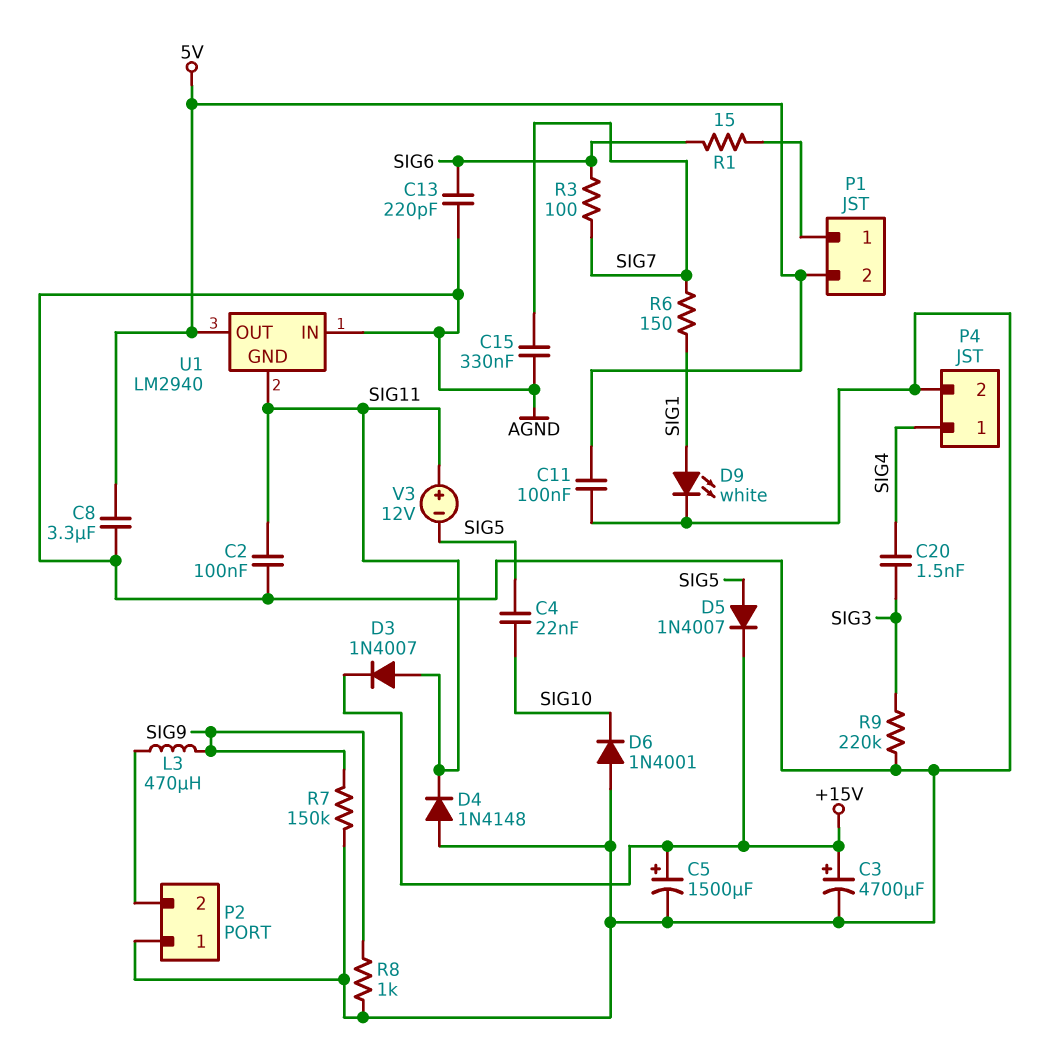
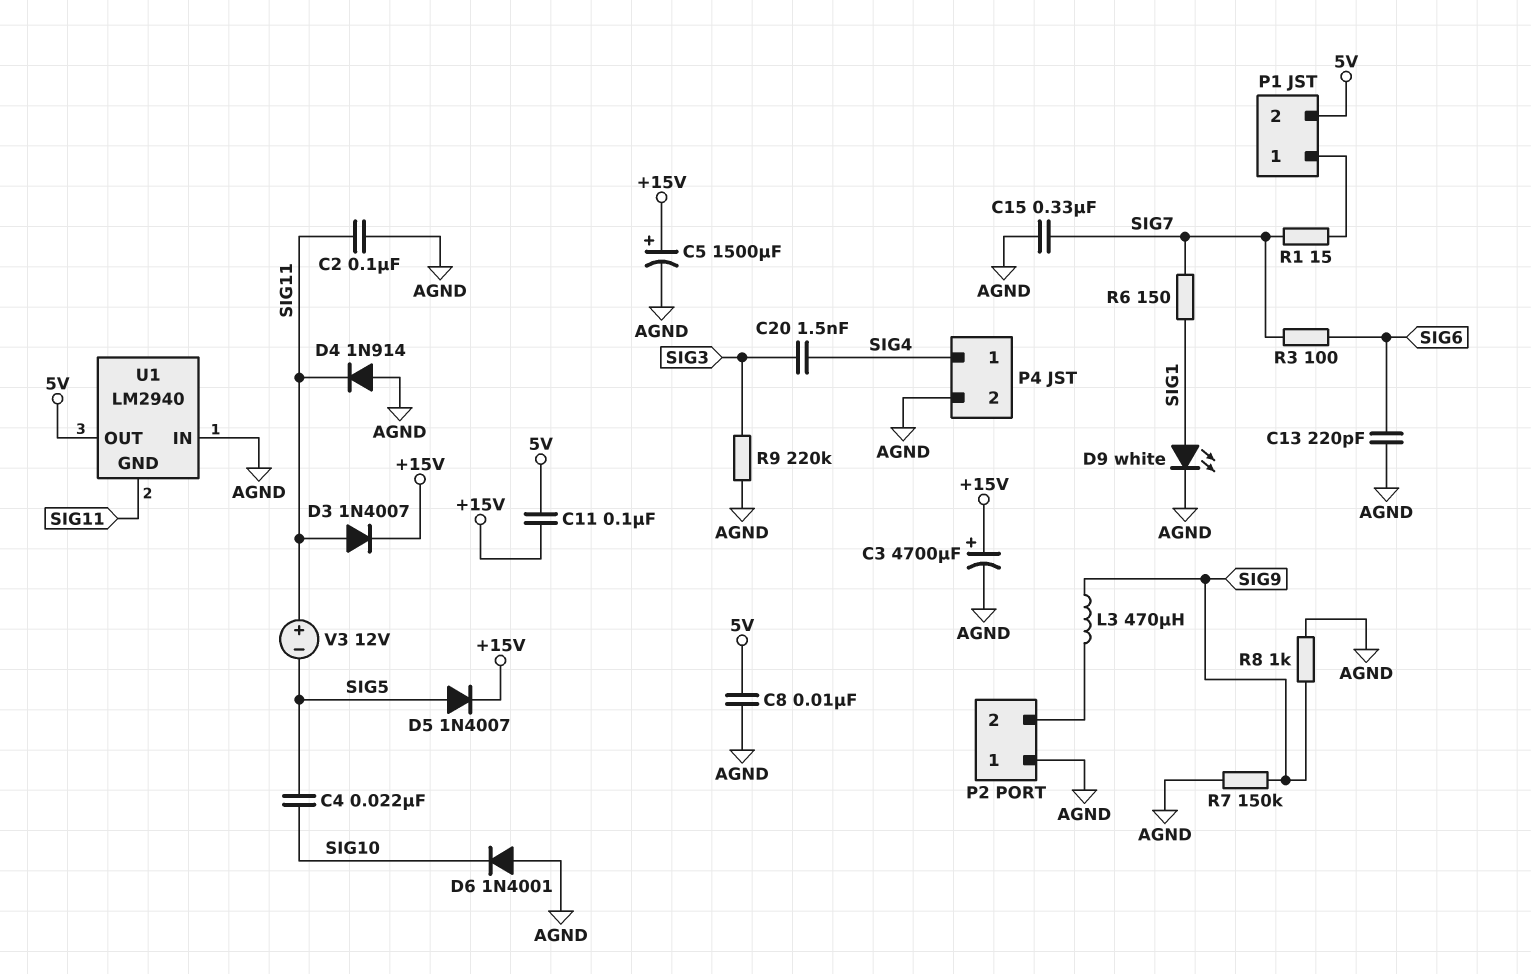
C8: 3.3uF (5V, AGND) -> 10nF (5V, AGND)
C11: 100nF (5V, AGND) -> 100nF (+15V, 5V)
D4: diode 1N4148 (A AGND, K SIG11) -> diode 1N914 (A AGND, K SIG11)
R1: 15 (P1/1, SIG6) -> 15 (P1/1, SIG7)

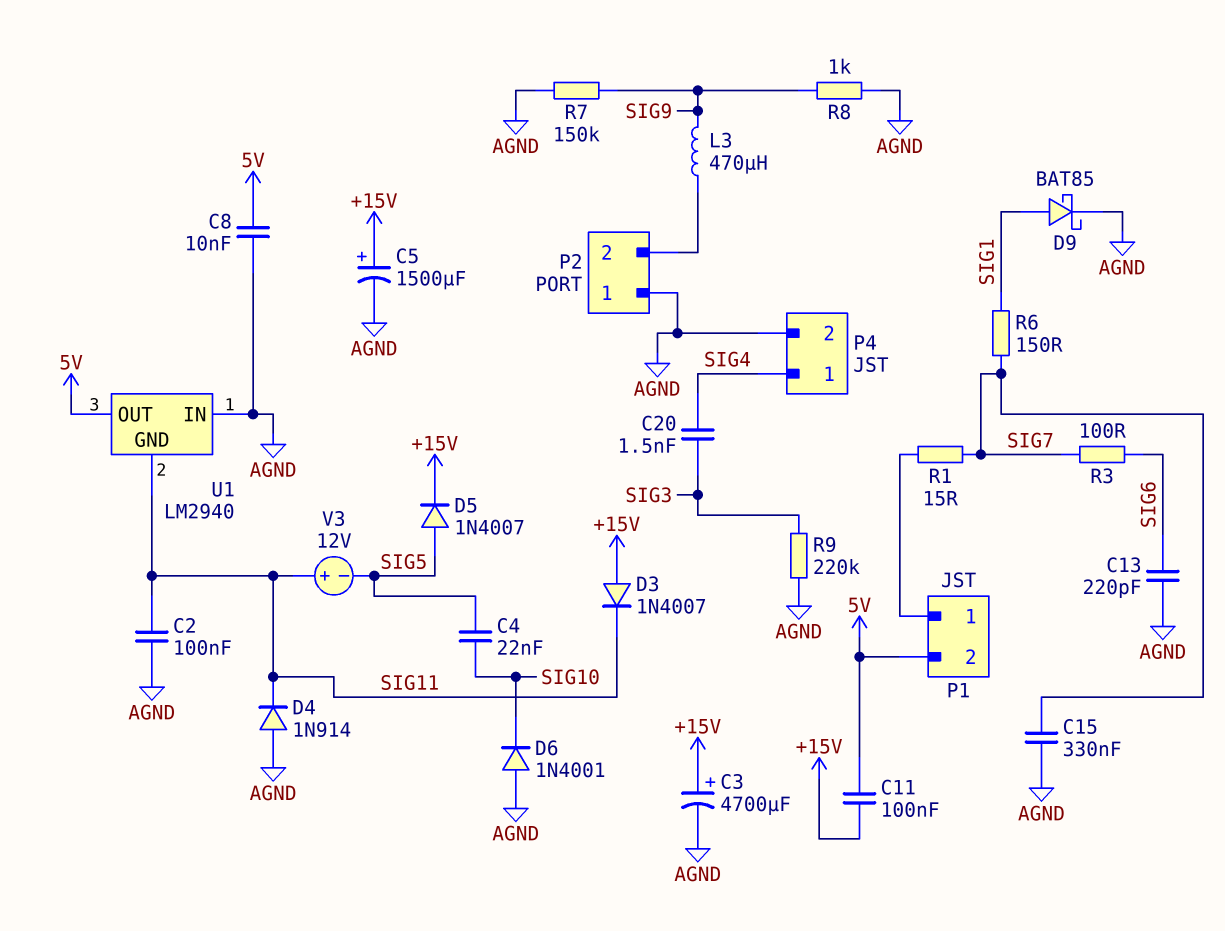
D3: diode 1N4007 (A SIG11, K +15V) -> diode 1N4007 (A +15V, K SIG11)
D9: LED white (A SIG1, K AGND) -> schottky BAT85 (A SIG1, K AGND)

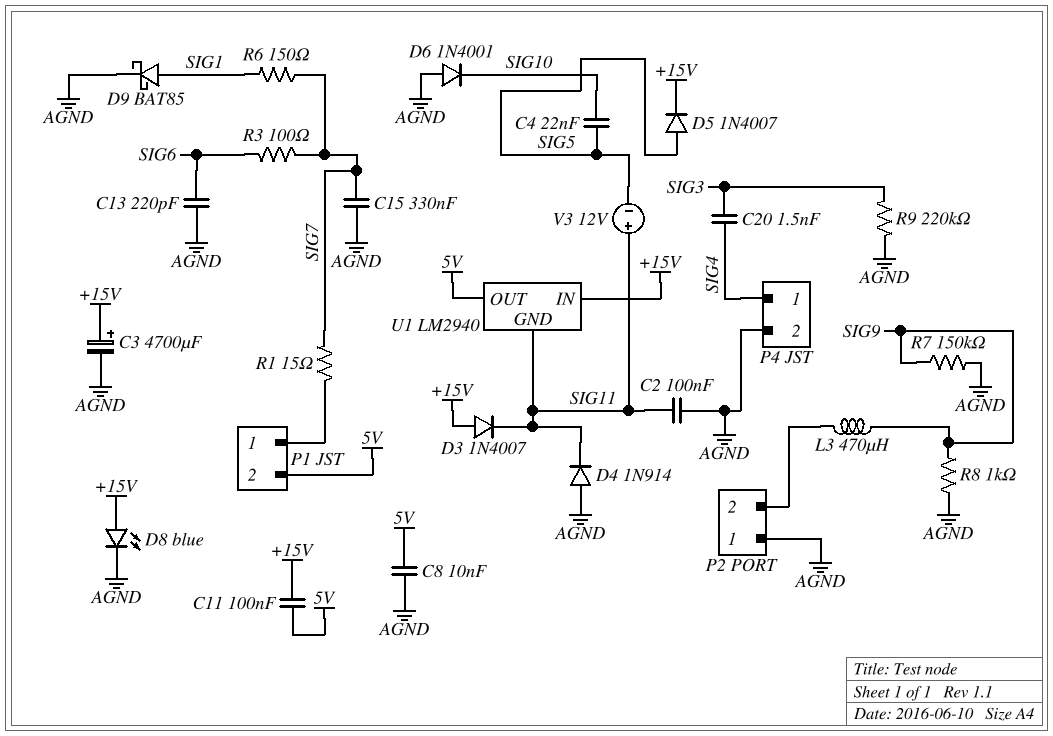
C5: 1500uF (plus +15V, minus AGND) -> none
D8: none -> LED blue (A +15V, K AGND)
U1 pin IN: AGND -> +15V

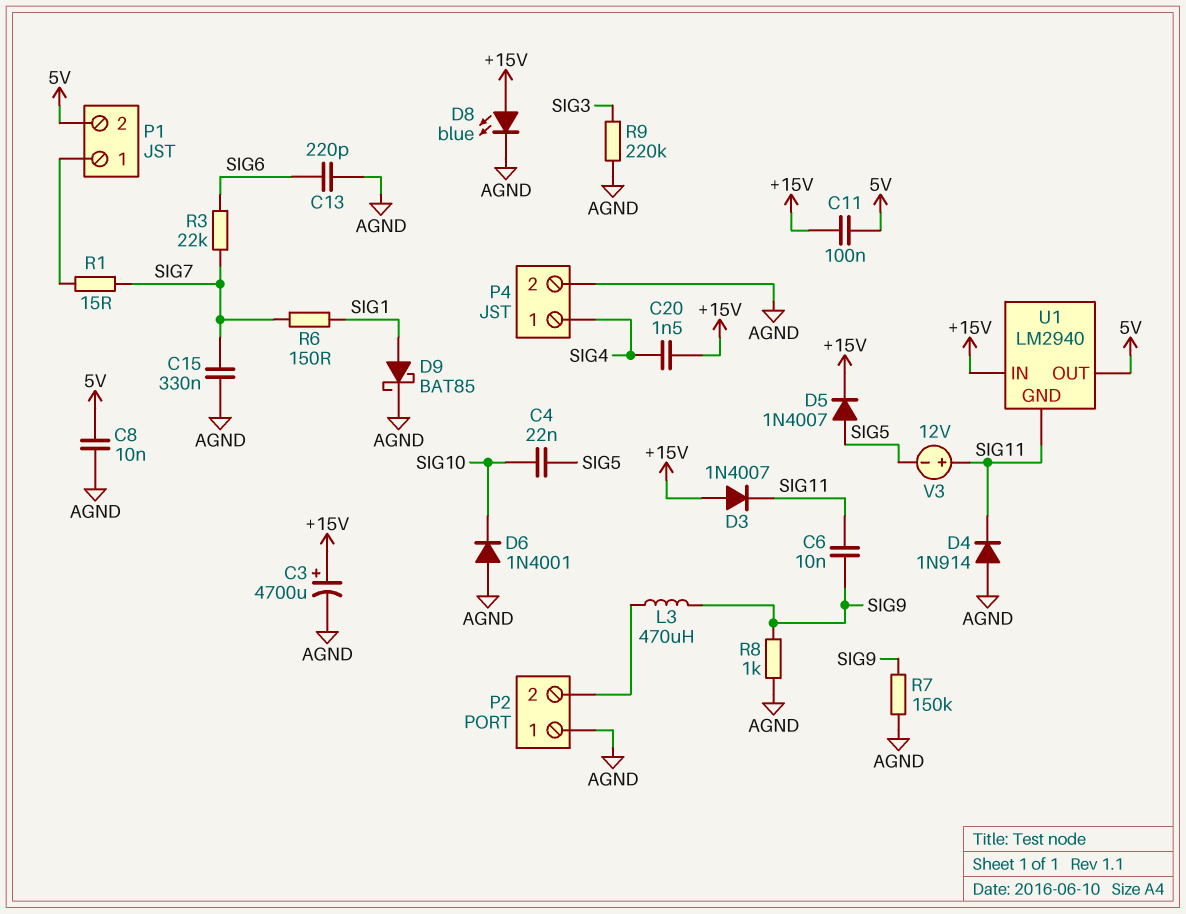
C2: 100nF (AGND, SIG11) -> none
C6: none -> 10nF (SIG9, SIG11)
C20: 1.5nF (SIG3, SIG4) -> 1.5nF (+15V, SIG4)
R3: 100 (SIG6, SIG7) -> 22k (SIG6, SIG7)

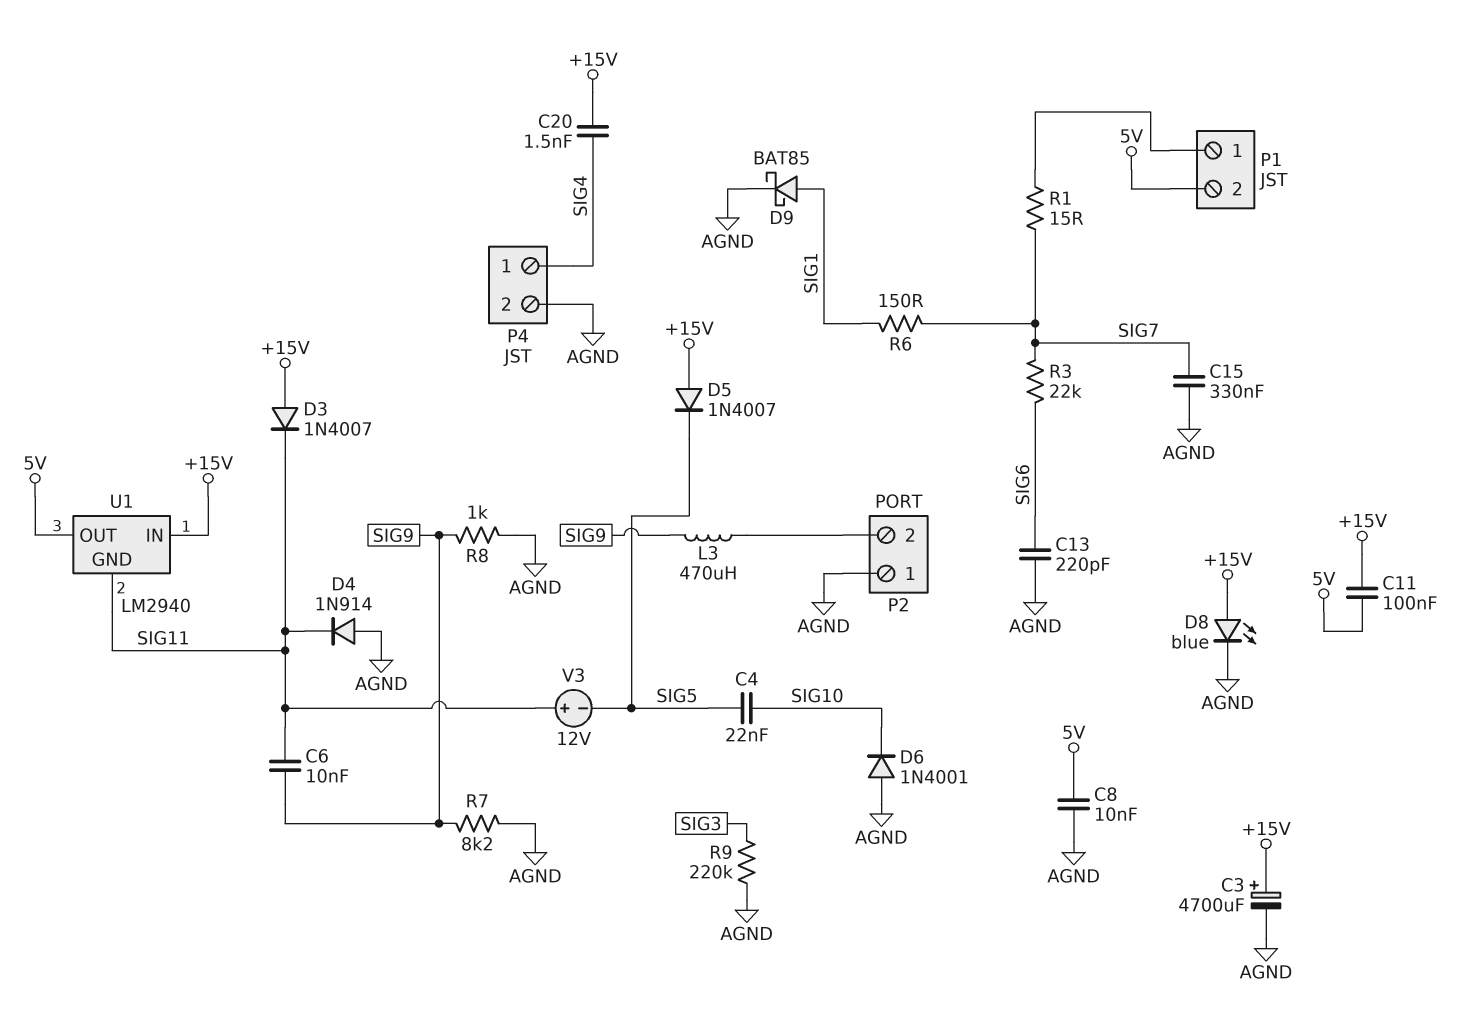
D5: diode 1N4007 (A SIG5, K +15V) -> diode 1N4007 (A +15V, K SIG5)
R7: 150k (AGND, SIG9) -> 8.2k (AGND, SIG9)

